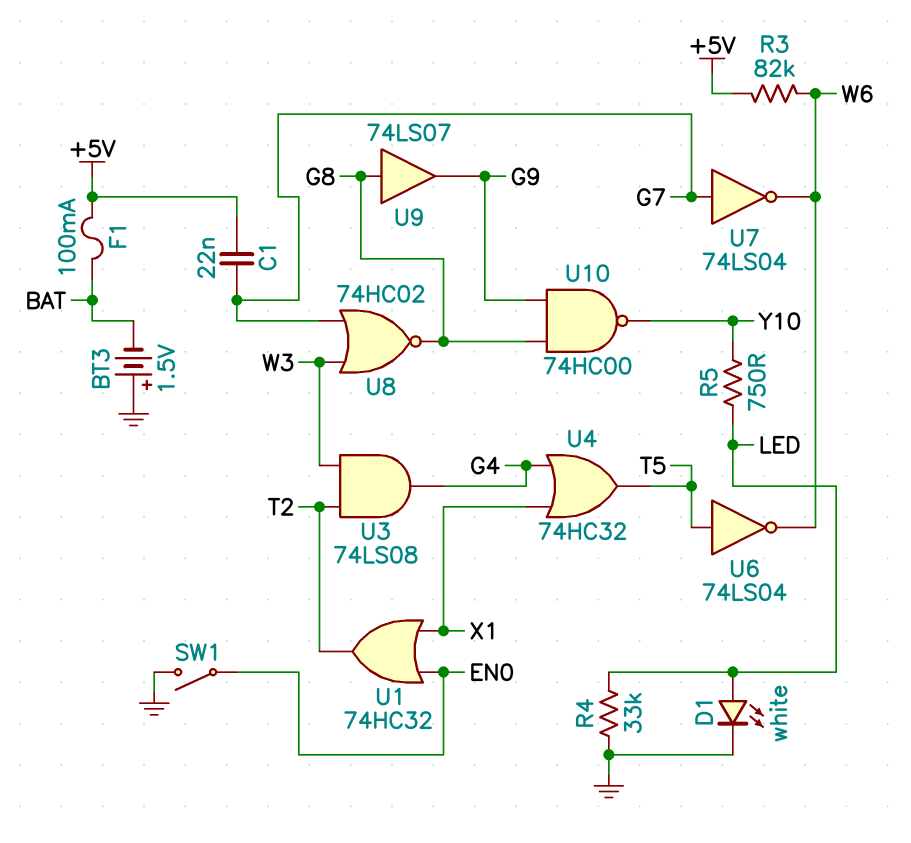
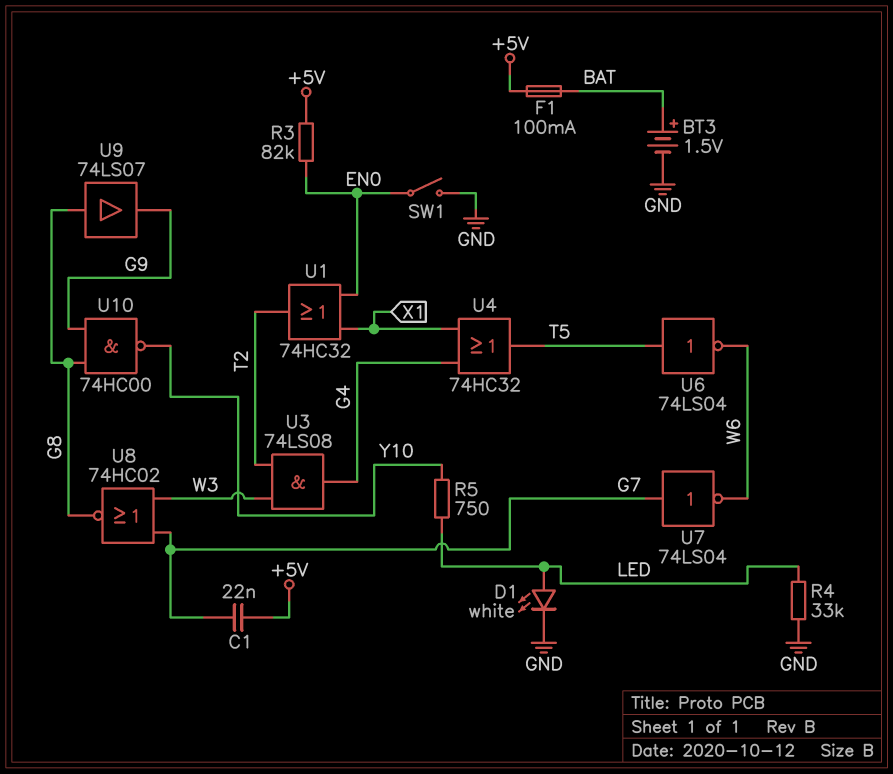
BT3: 1.5V (plus GND, minus BAT) -> 1.5V (plus BAT, minus GND)
R3: 82k (+5V, W6) -> 82k (+5V, EN0)

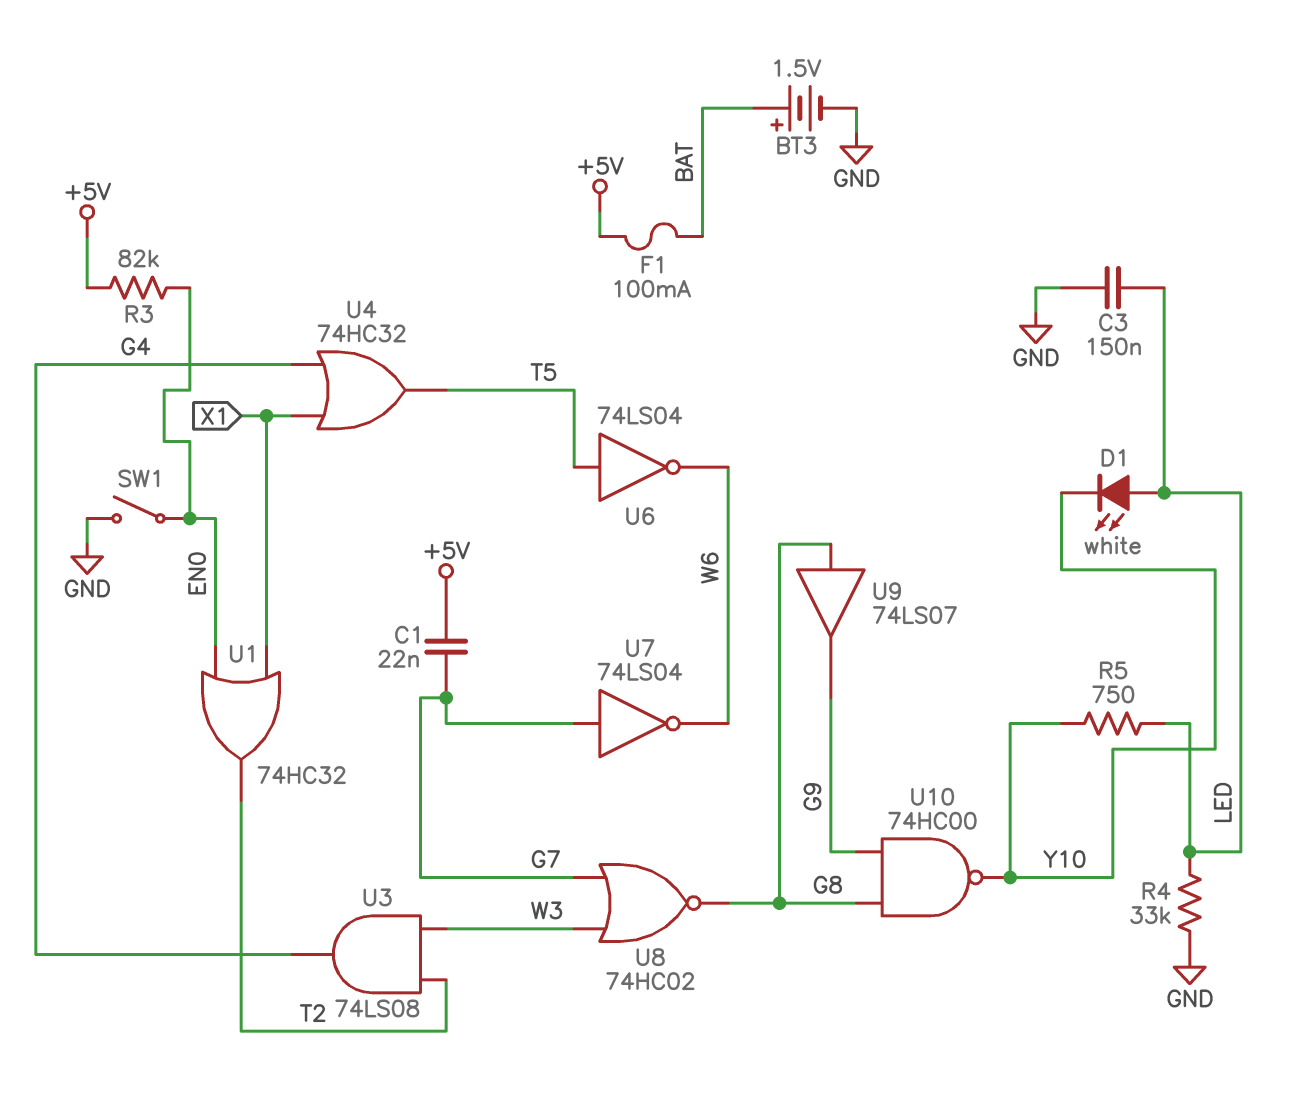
C3: none -> 150nF (GND, LED)
D1: LED white (A LED, K GND) -> LED white (A LED, K Y10)

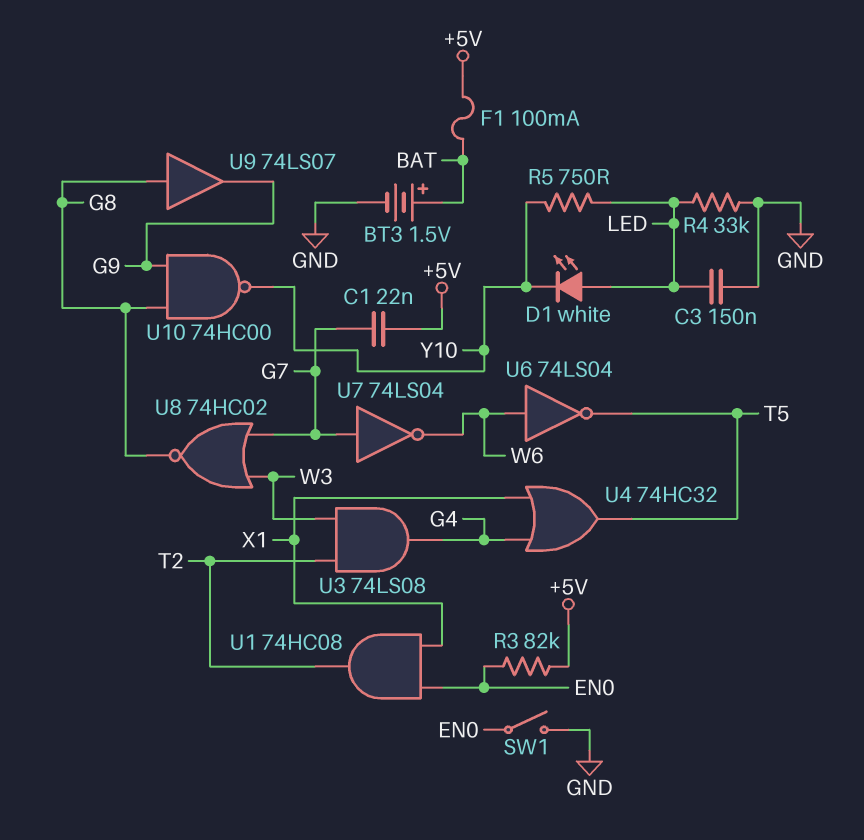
U1: OR 74HC32 (in EN0, in X1, out T2) -> AND 74HC08 (in EN0, in X1, out T2)
U6: NOT 74LS04 (in T5, out W6) -> NOT 74LS04 (in W6, out T5)

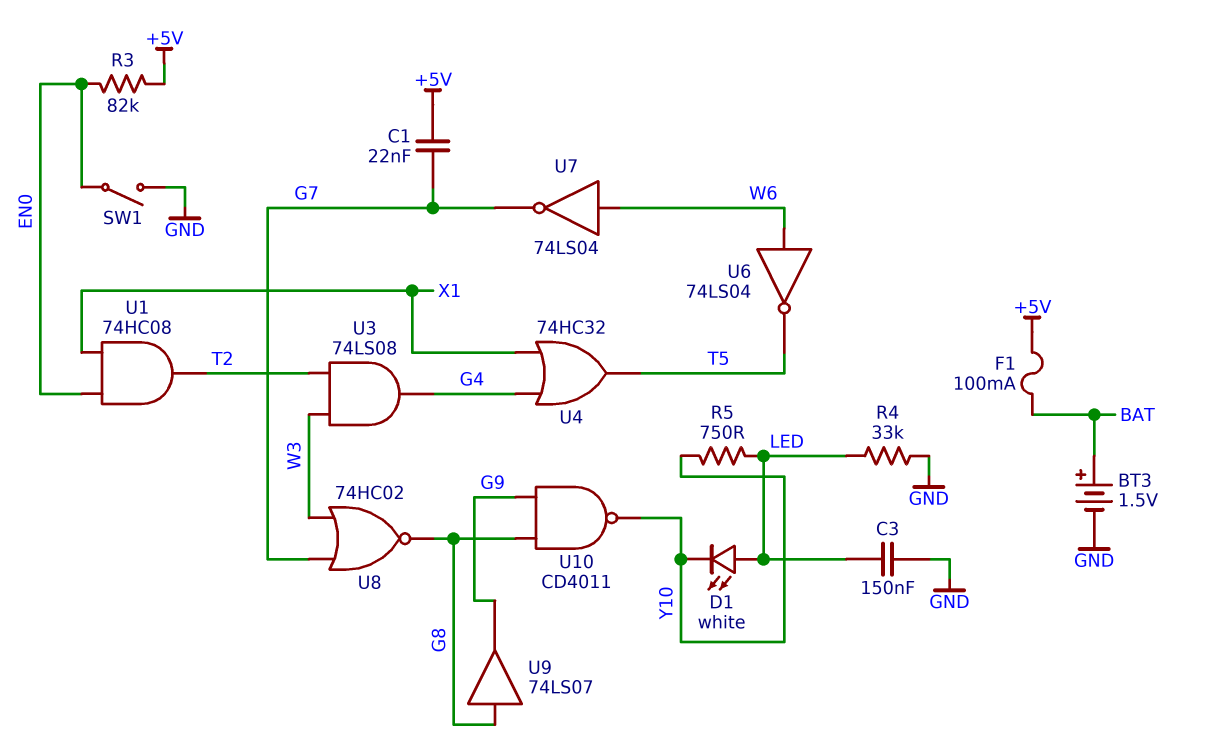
U7: NOT 74LS04 (in G7, out W6) -> NOT 74LS04 (in W6, out G7)
U10: NAND 74HC00 (in G8, in G9, out Y10) -> NAND CD4011 (in G8, in G9, out Y10)

